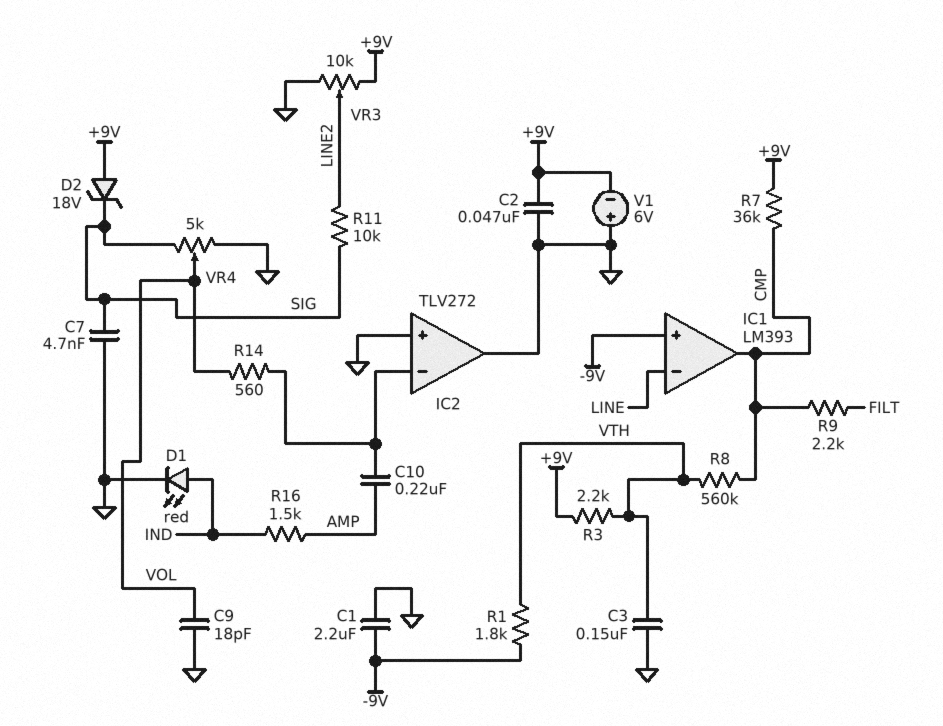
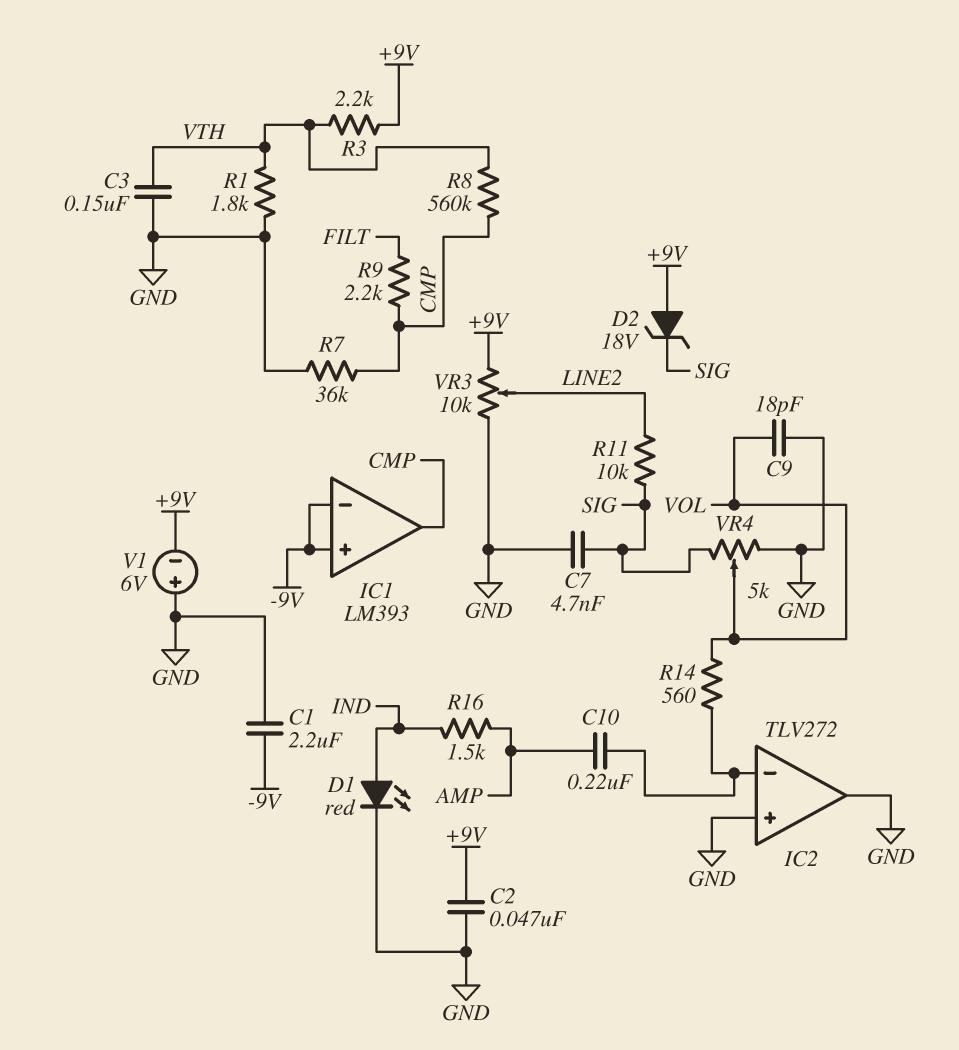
IC1 pin in-: LINE -> -9V
R1: 1.8k (-9V, VTH) -> 1.8k (GND, VTH)
R7: 36k (+9V, CMP) -> 36k (CMP, GND)

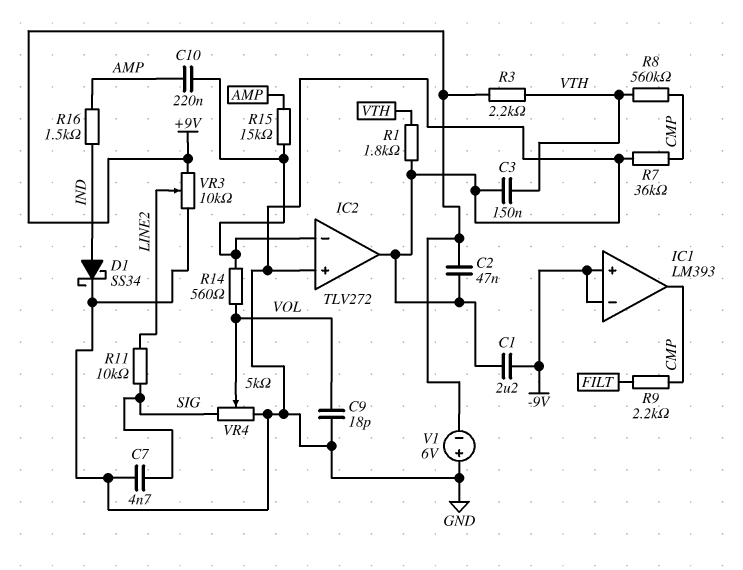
D1: LED red (A IND, K GND) -> schottky SS34 (A IND, K GND)
D2: zener 18V (A +9V, K SIG) -> none
R15: none -> 15k (AMP, IC2/in-)

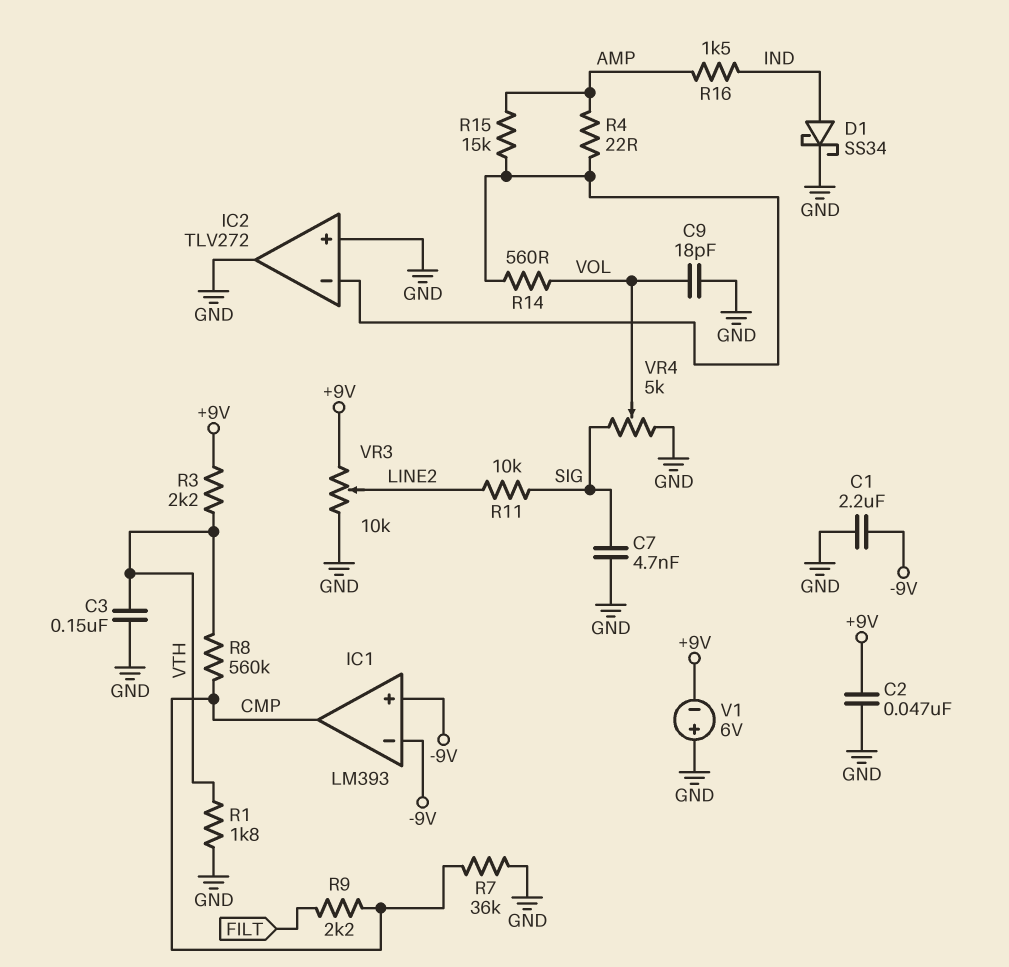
C10: 220nF (AMP, IC2/in-) -> none
R4: none -> 22 (AMP, IC2/in-)

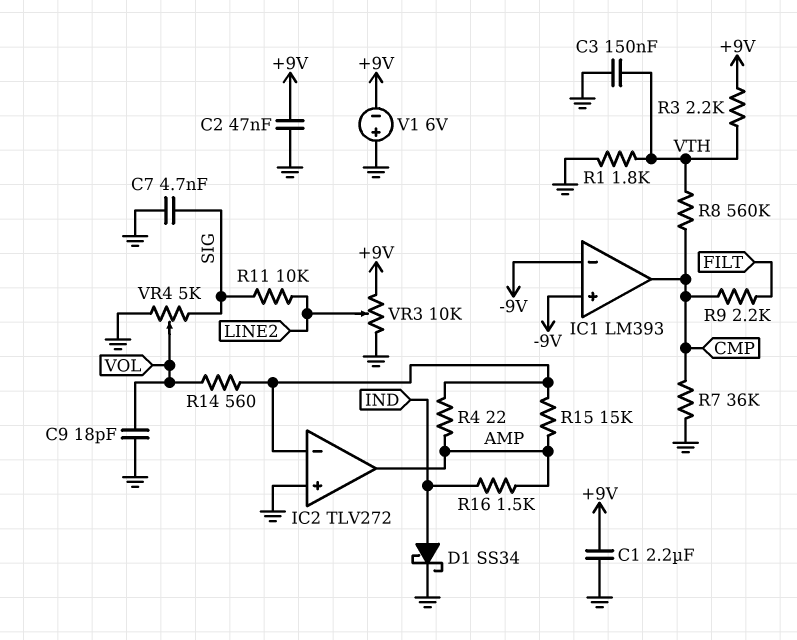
C1: 2.2uF (-9V, GND) -> 2.2uF (+9V, GND)
IC2 pin out: GND -> AMP

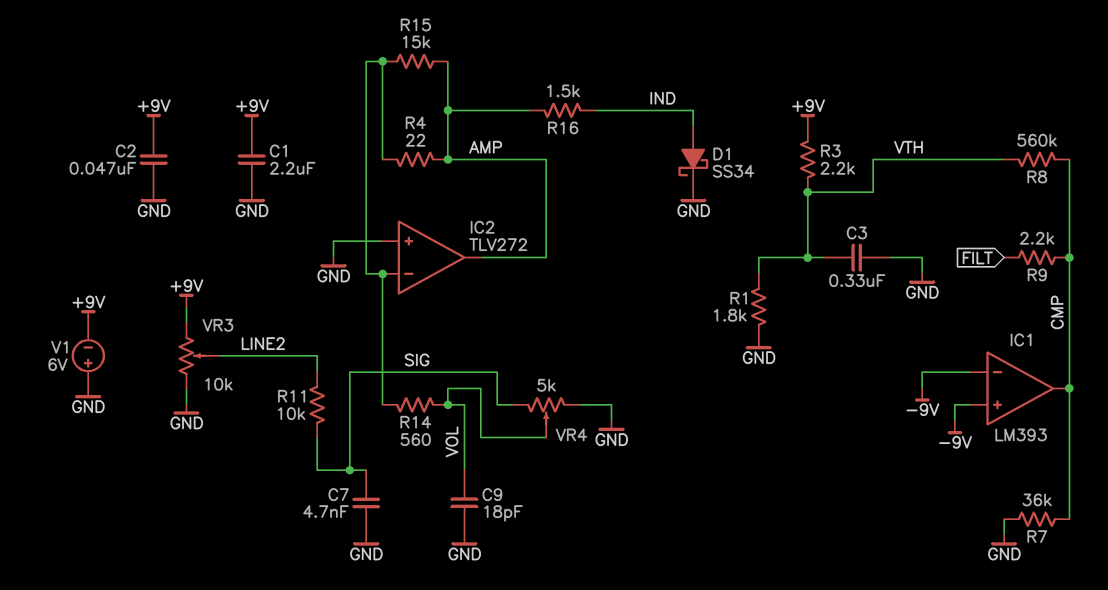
C3: 150nF (GND, VTH) -> 330nF (GND, VTH)

